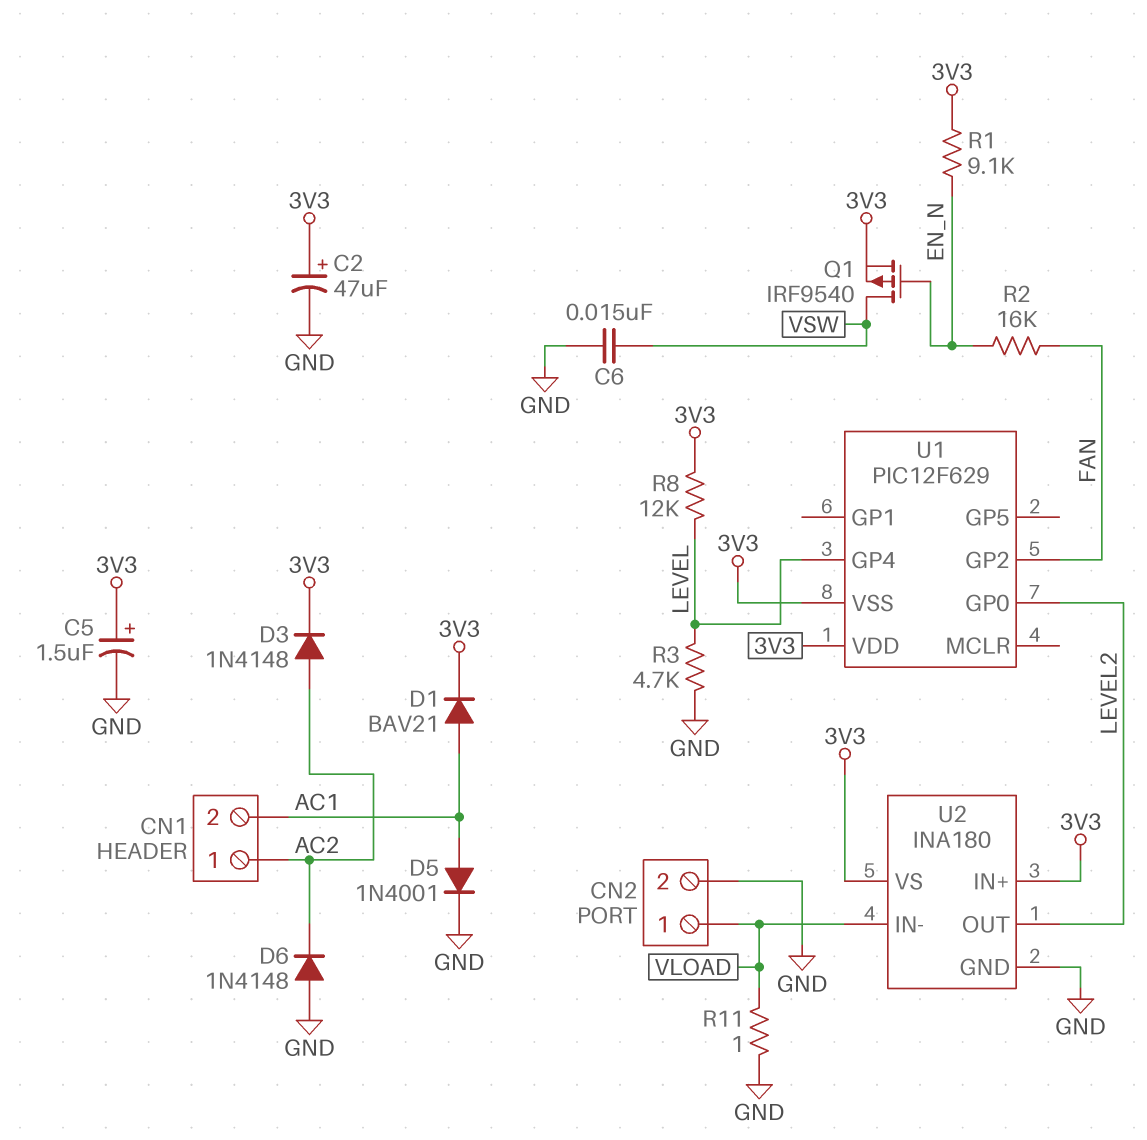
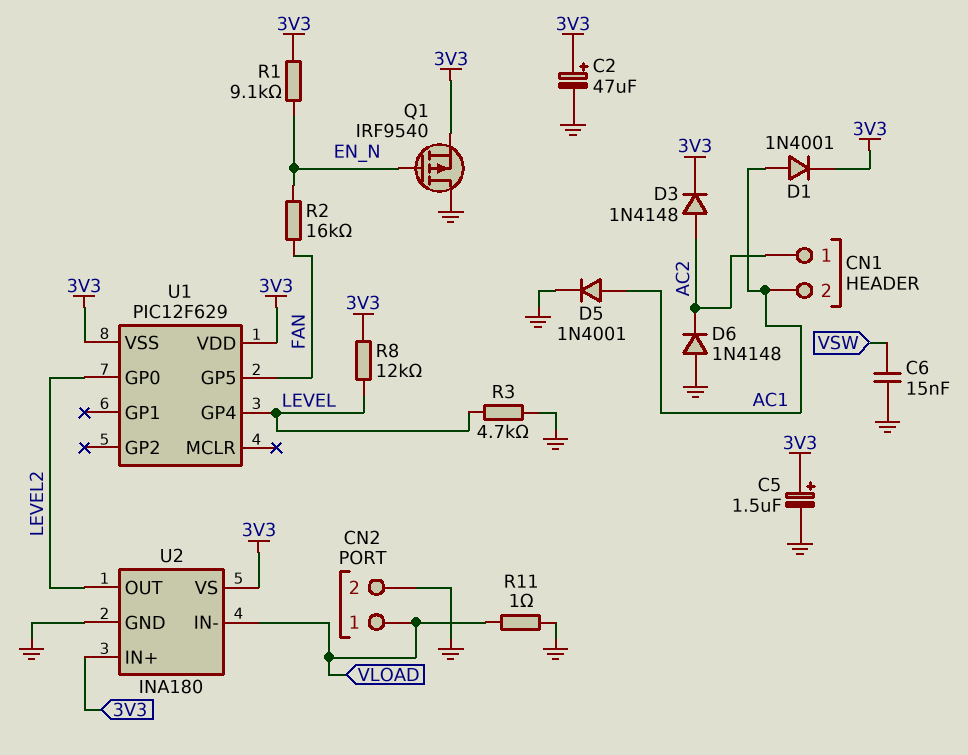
D1: diode BAV21 (A AC1, K 3V3) -> diode 1N4001 (A AC1, K 3V3)
Q1: PMOS IRF9540 (G EN_N, D VSW, S 3V3) -> PMOS IRF9540 (G EN_N, D GND, S 3V3)
U1 pin GP2: FAN -> none
U1 pin GP5: none -> FAN

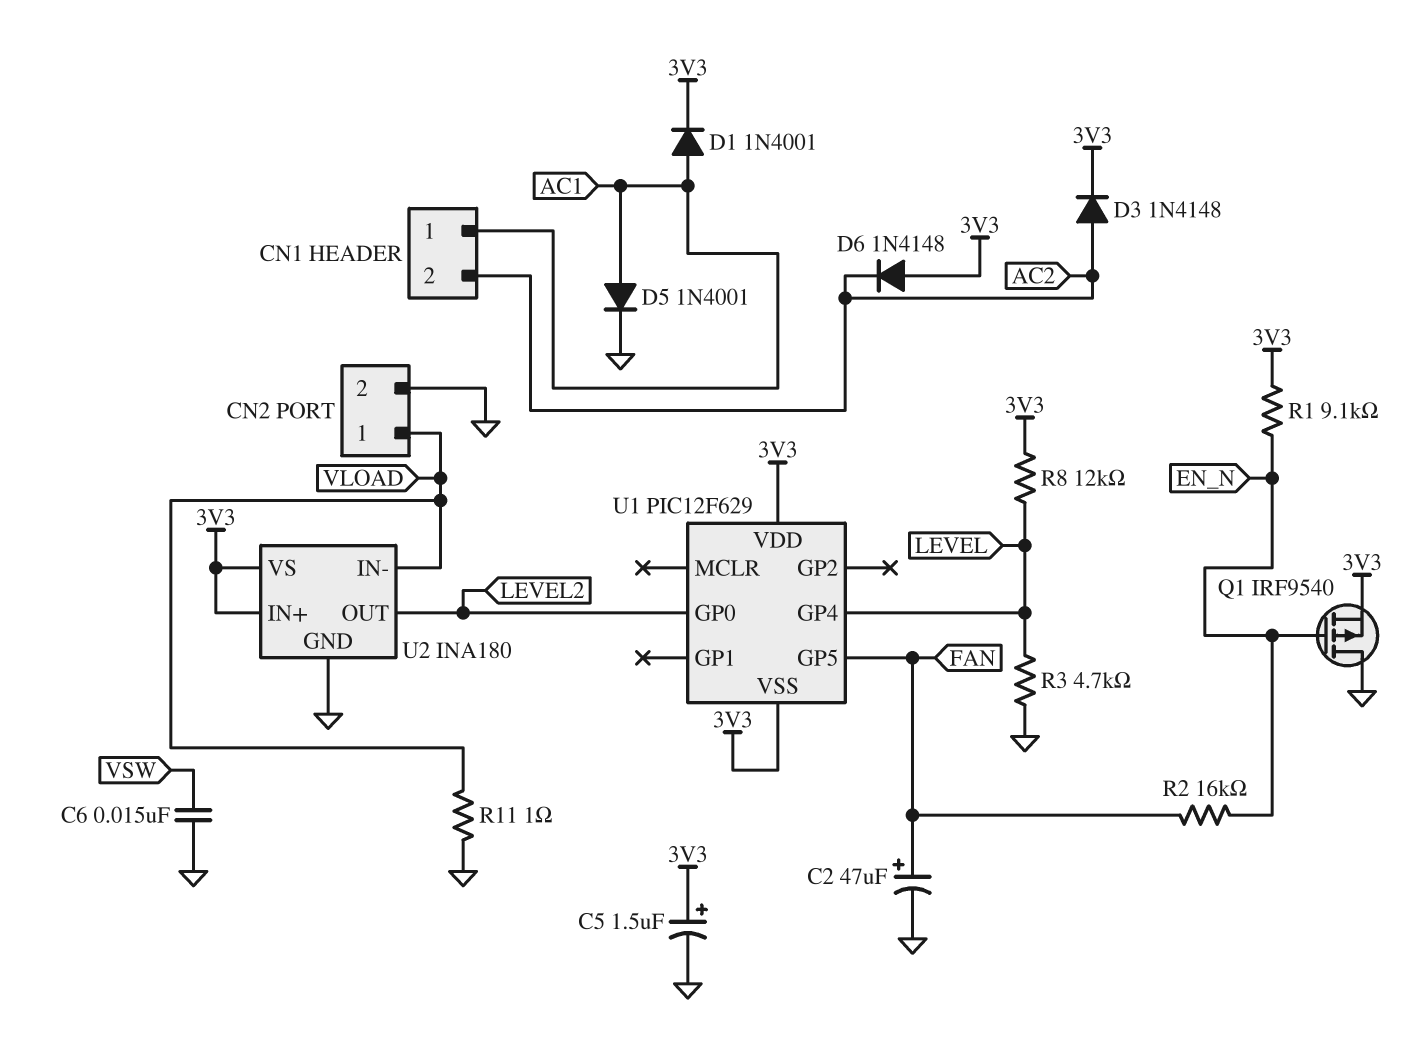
C2: 47uF (plus 3V3, minus GND) -> 47uF (plus FAN, minus GND)
CN1 pin 1: AC2 -> AC1
CN1 pin 2: AC1 -> AC2
D6: diode 1N4148 (A GND, K AC2) -> diode 1N4148 (A 3V3, K AC2)

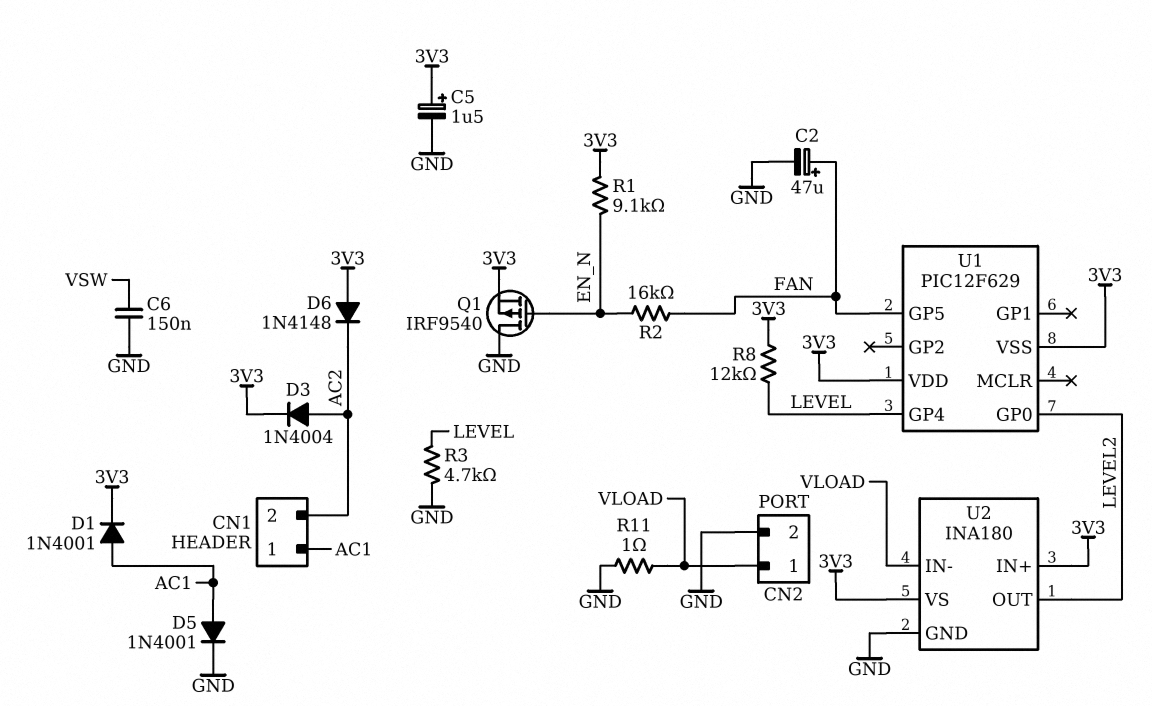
C6: 15nF (GND, VSW) -> 150nF (GND, VSW)
D3: diode 1N4148 (A AC2, K 3V3) -> diode 1N4004 (A AC2, K 3V3)

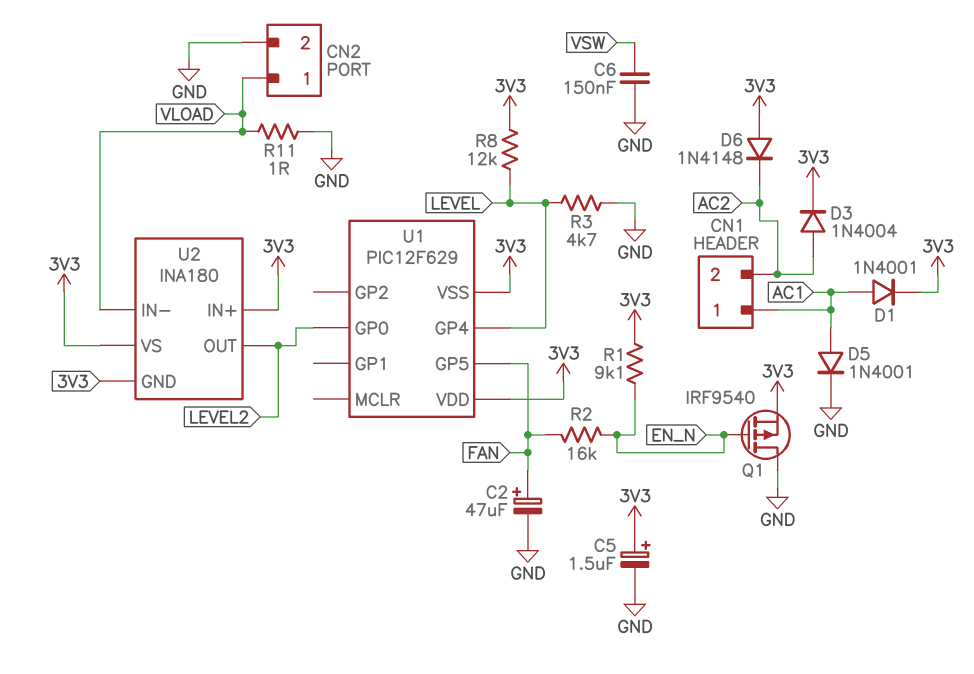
U2 pin GND: GND -> 3V3

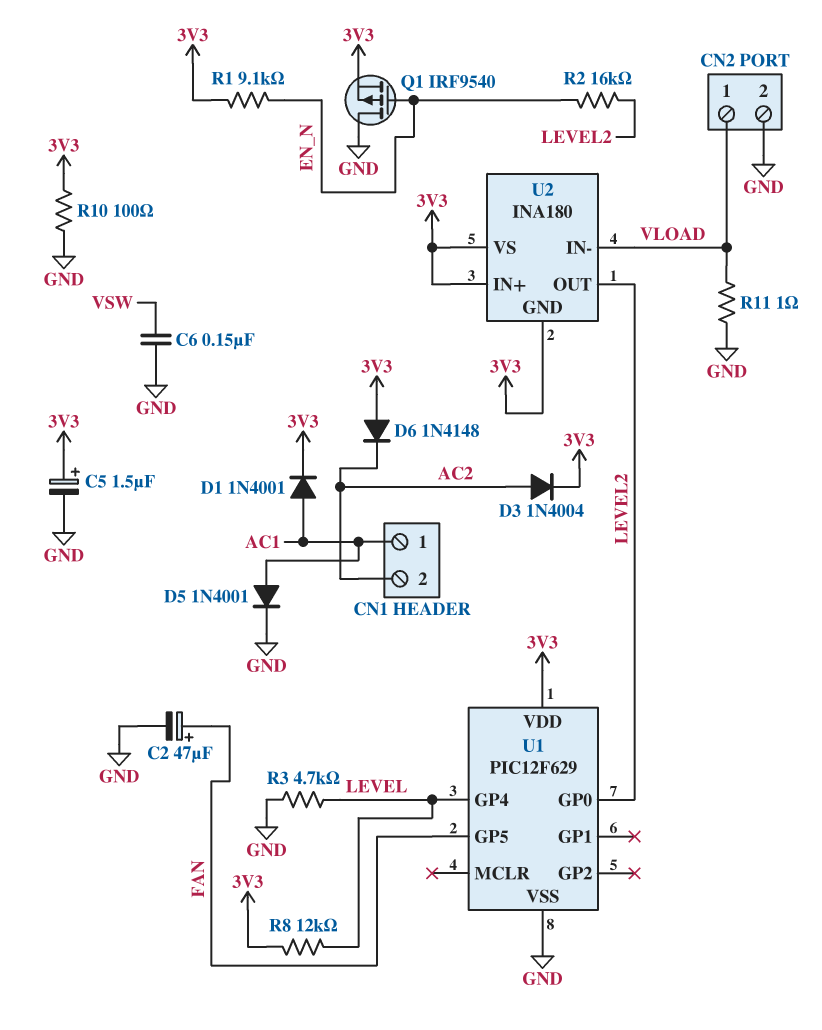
R2: 16k (EN_N, FAN) -> 16k (EN_N, LEVEL2)
R10: none -> 100 (3V3, GND)
U1 pin VSS: 3V3 -> GND

